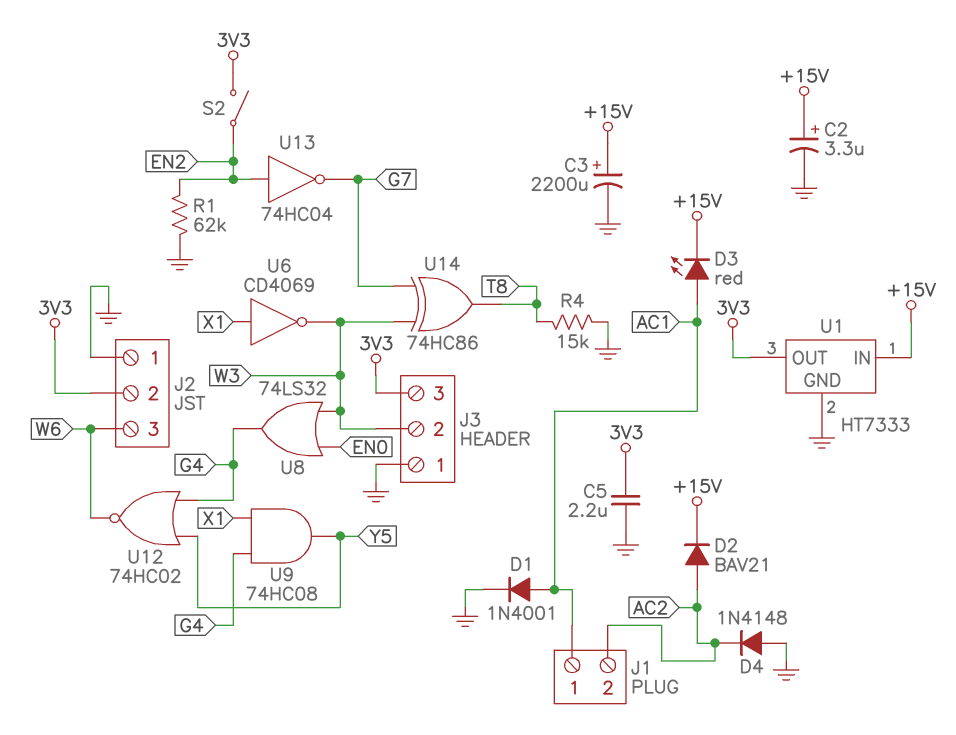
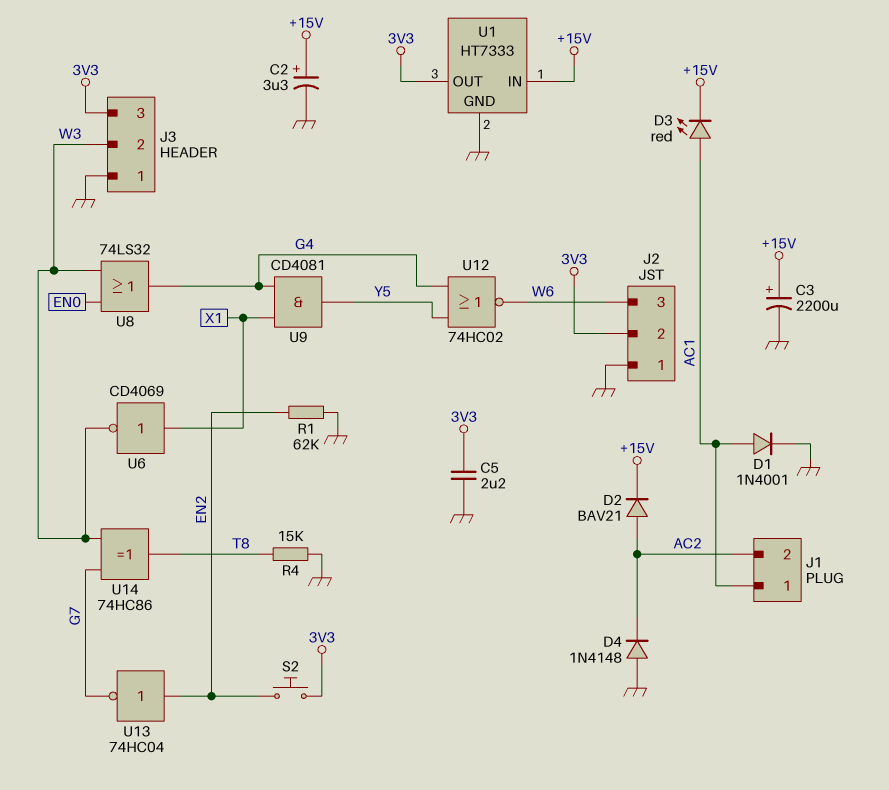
S2: switch (3V3, EN2) -> button (3V3, EN2)
U9: AND 74HC08 (in G4, in X1, out Y5) -> AND CD4081 (in G4, in X1, out Y5)

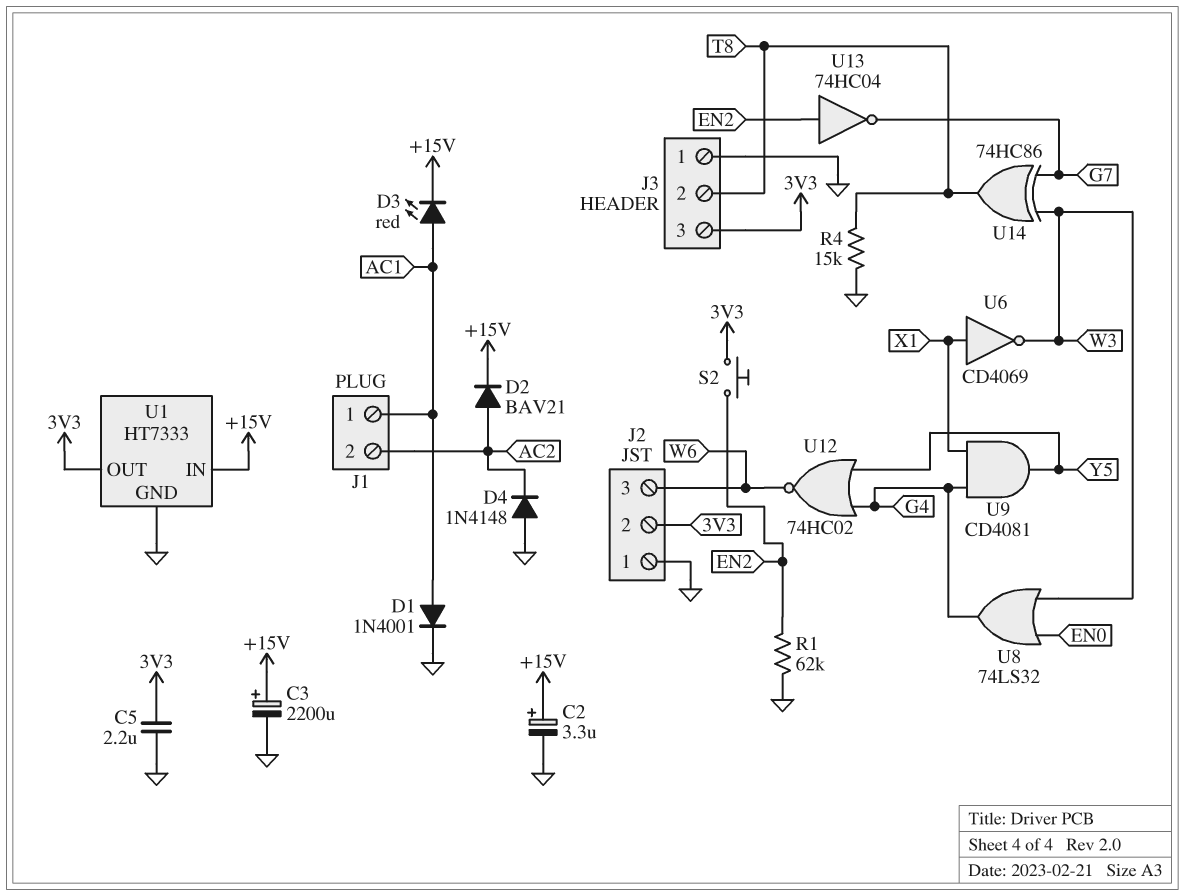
J3 pin 2: W3 -> T8

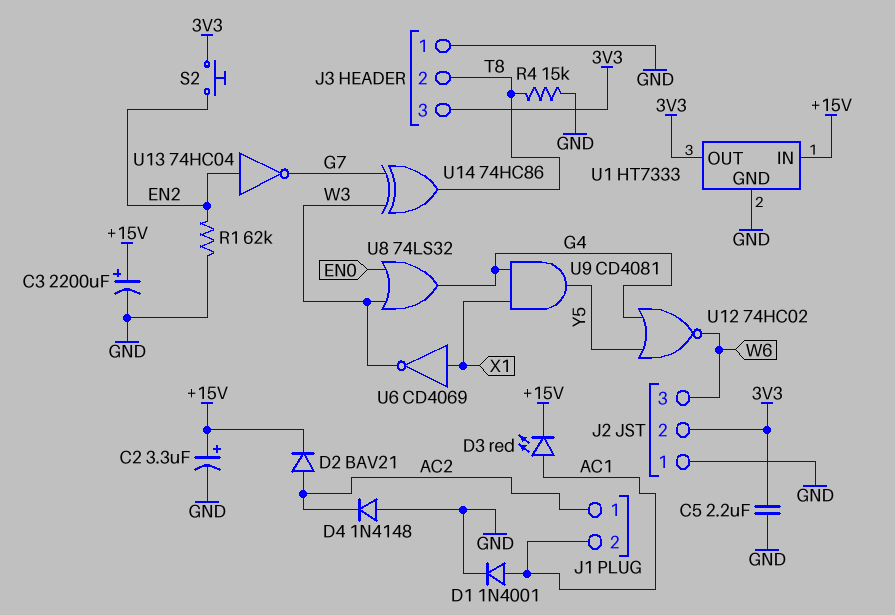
J1 pin 1: AC1 -> AC2
J1 pin 2: AC2 -> AC1

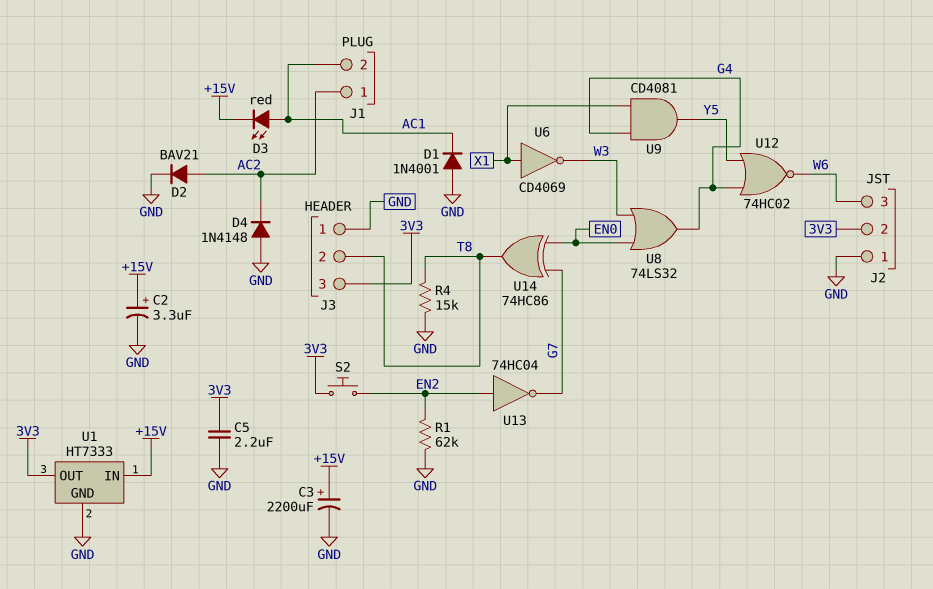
D1: diode 1N4001 (A AC1, K GND) -> diode 1N4001 (A GND, K AC1)
D2: diode BAV21 (A AC2, K +15V) -> diode BAV21 (A AC2, K GND)
U14: XOR 74HC86 (in G7, in W3, out T8) -> XOR 74HC86 (in EN0, in G7, out T8)

